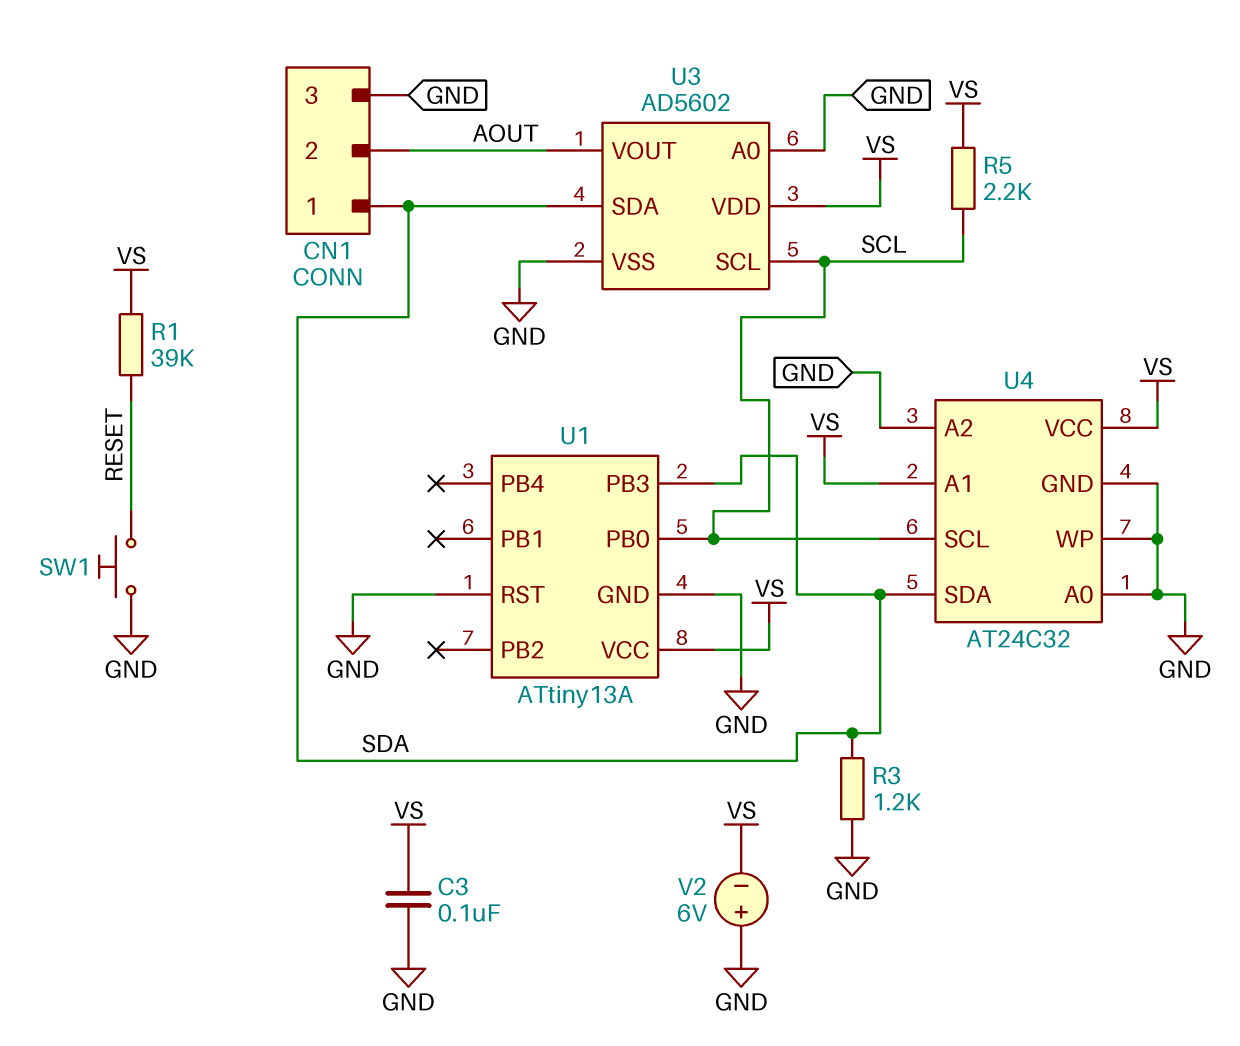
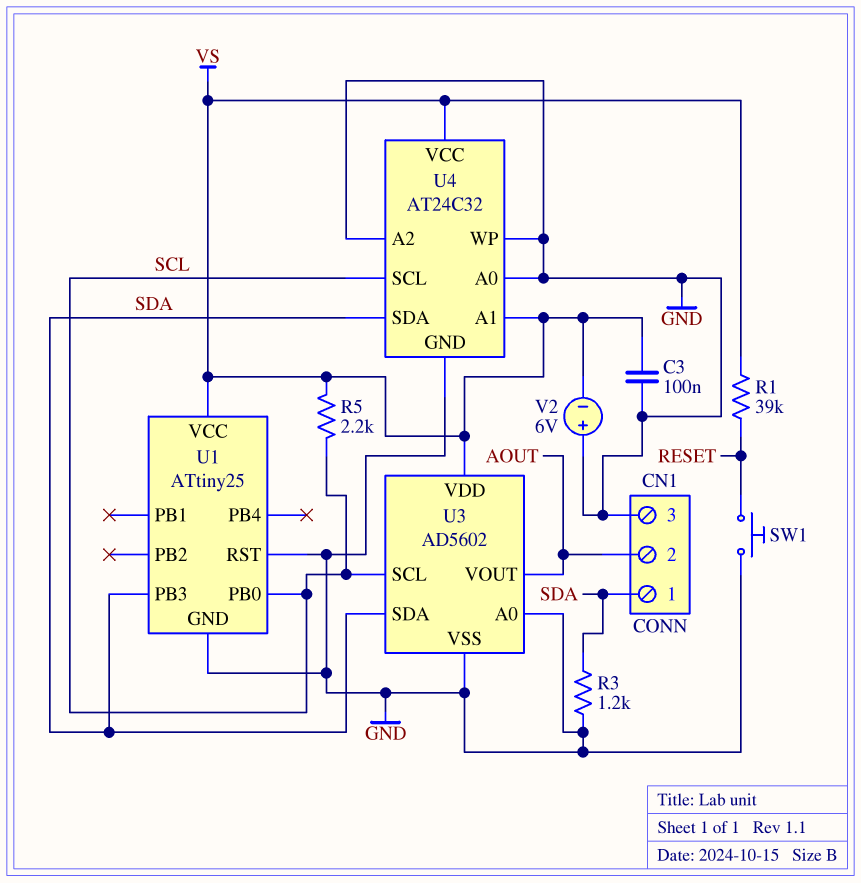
U1: ATtiny13A -> ATtiny25

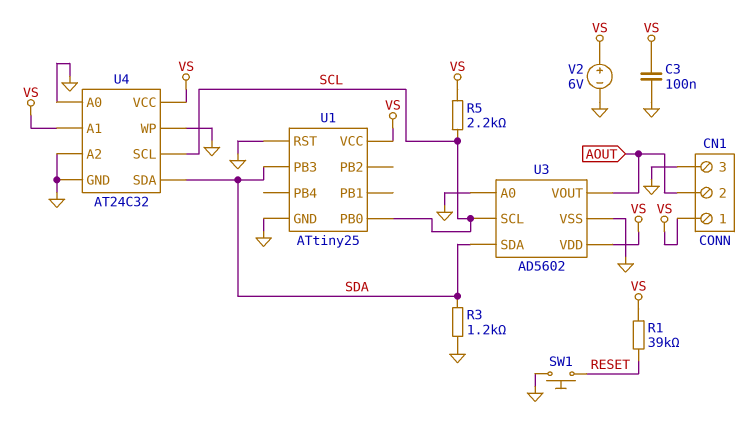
CN1 pin 1: SDA -> VS
V2: 6V (plus GND, minus VS) -> 6V (plus VS, minus GND)

